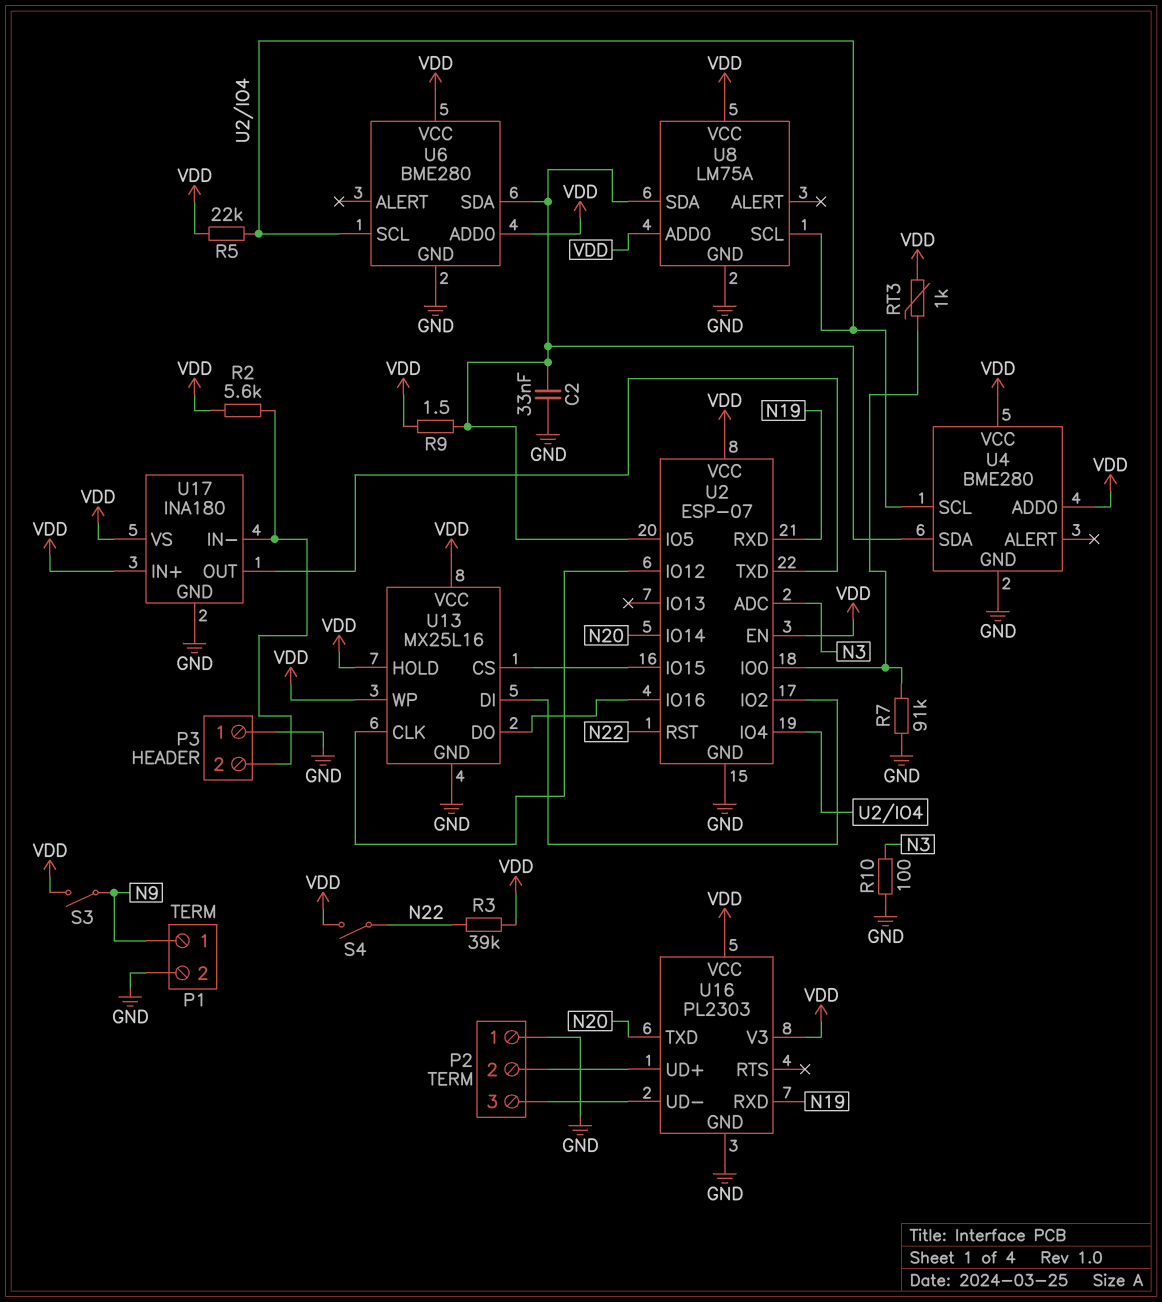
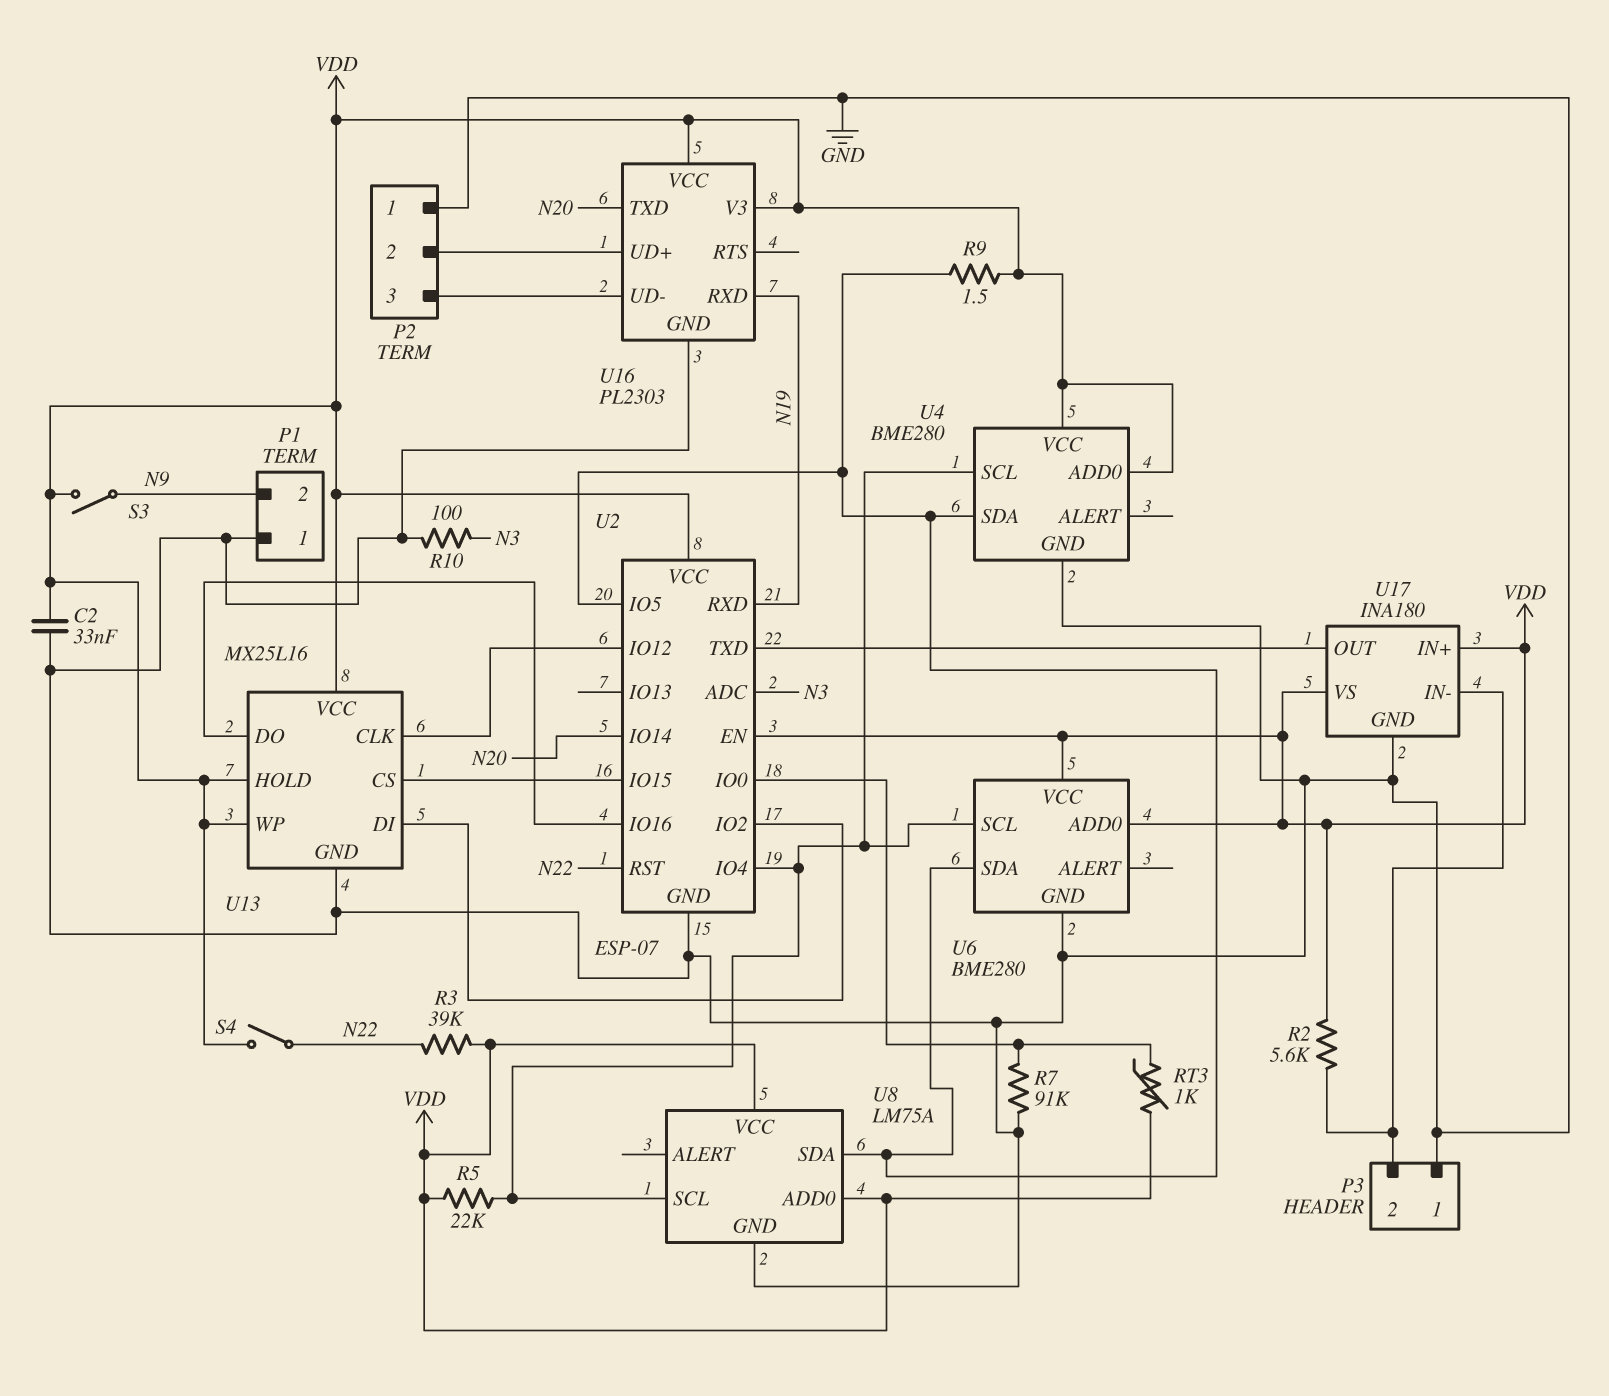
C2: 33nF (GND, U2/IO5) -> 33nF (GND, VDD)
P1 pin 1: N9 -> GND
P1 pin 2: GND -> N9

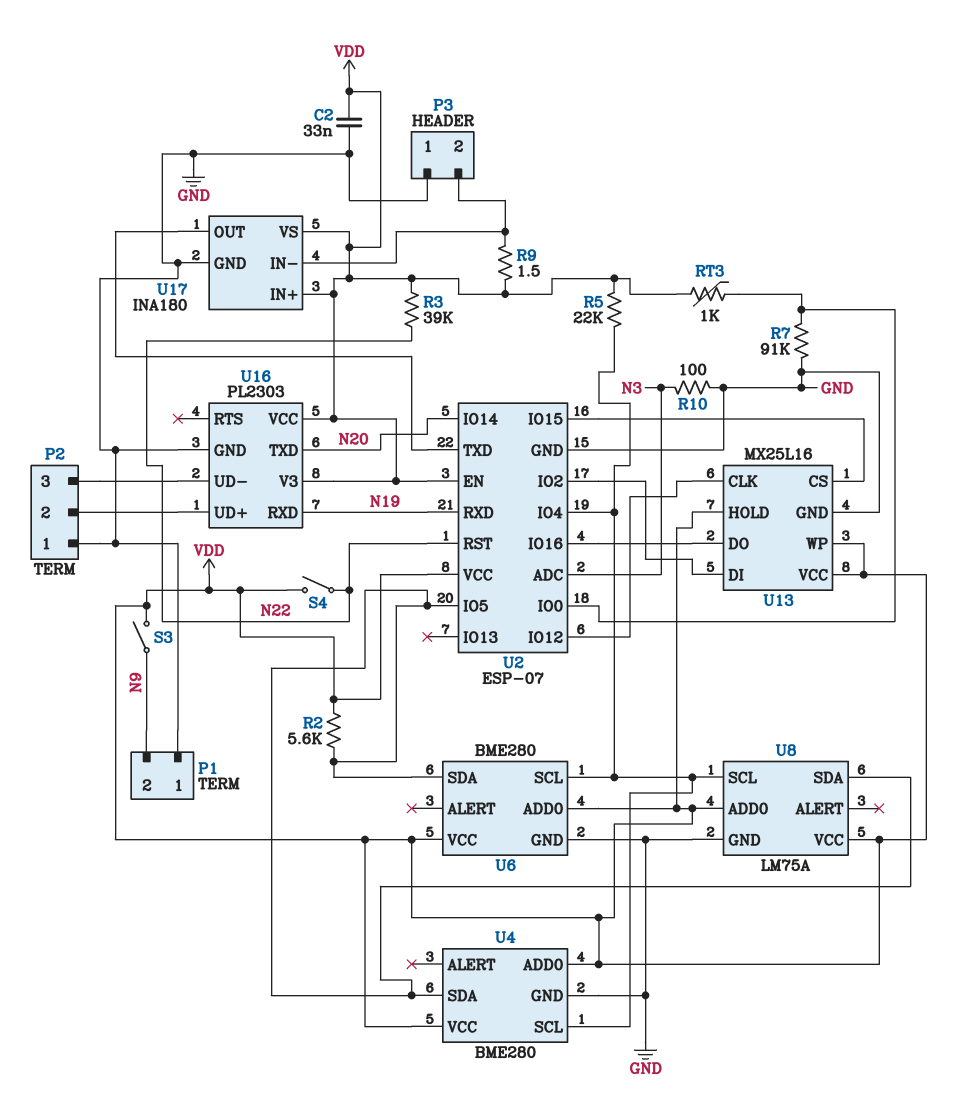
R2: 5.6k (P3/2, VDD) -> 5.6k (U2/IO5, VDD)
R9: 1.5 (U2/IO5, VDD) -> 1.5 (P3/2, VDD)

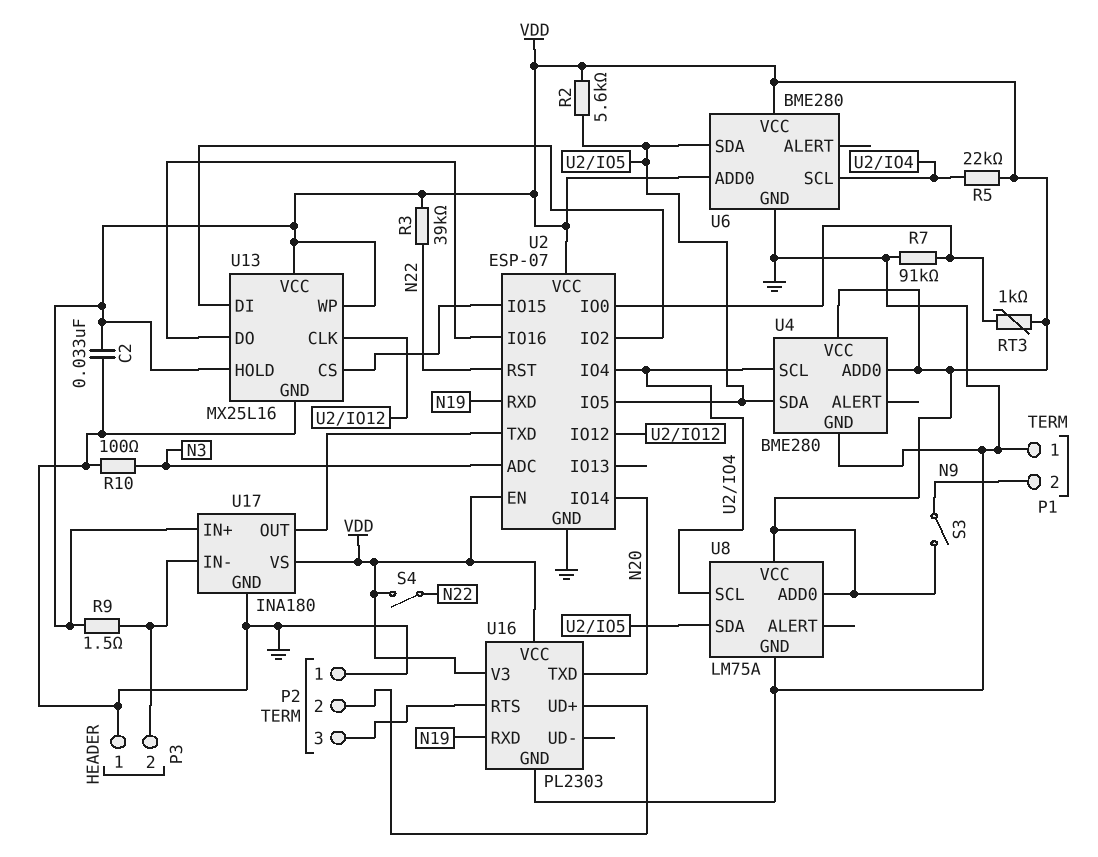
U16 pin RTS: none -> P2/3
U16 pin UD-: P2/3 -> none

